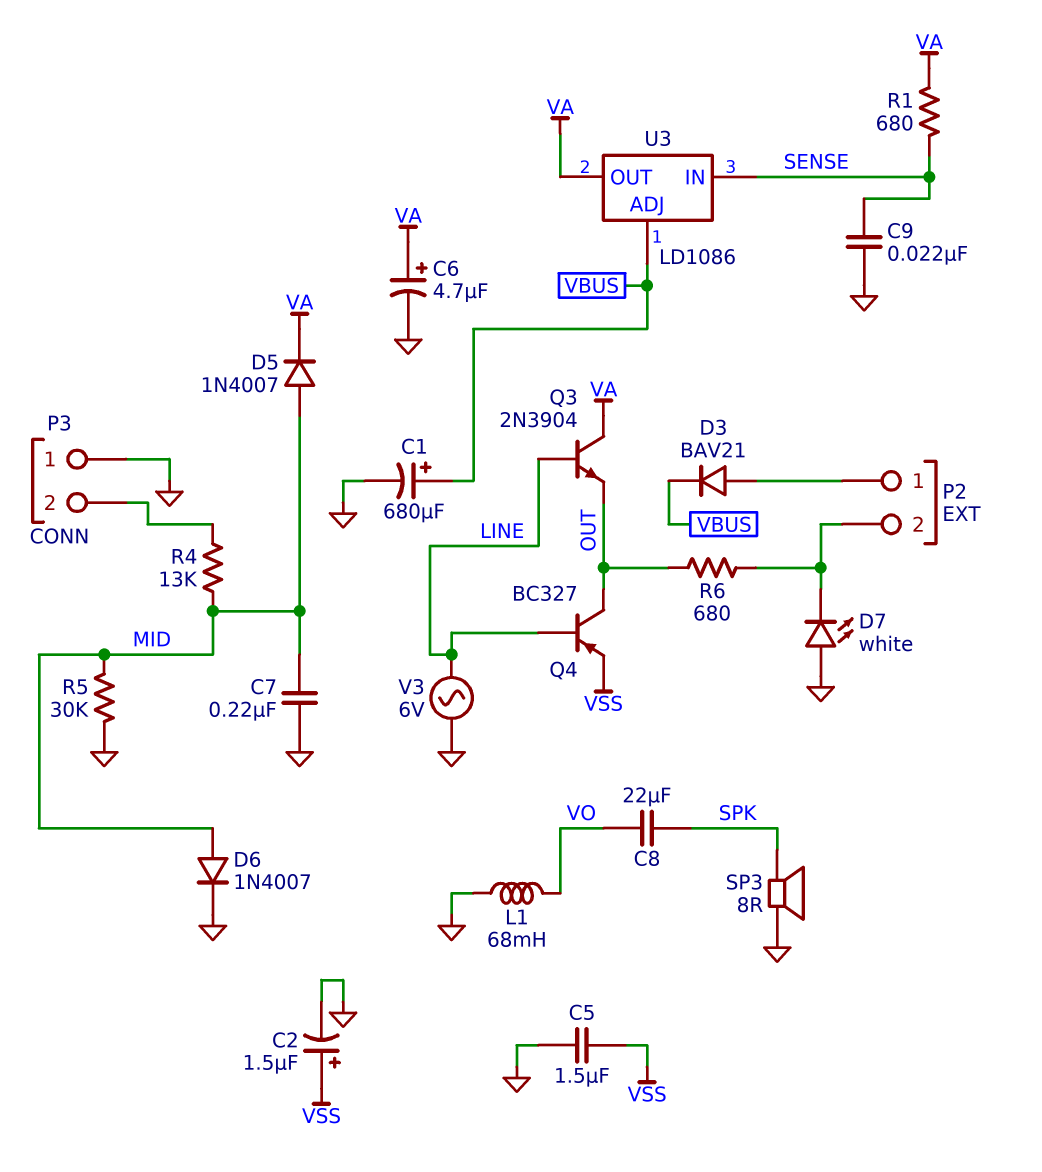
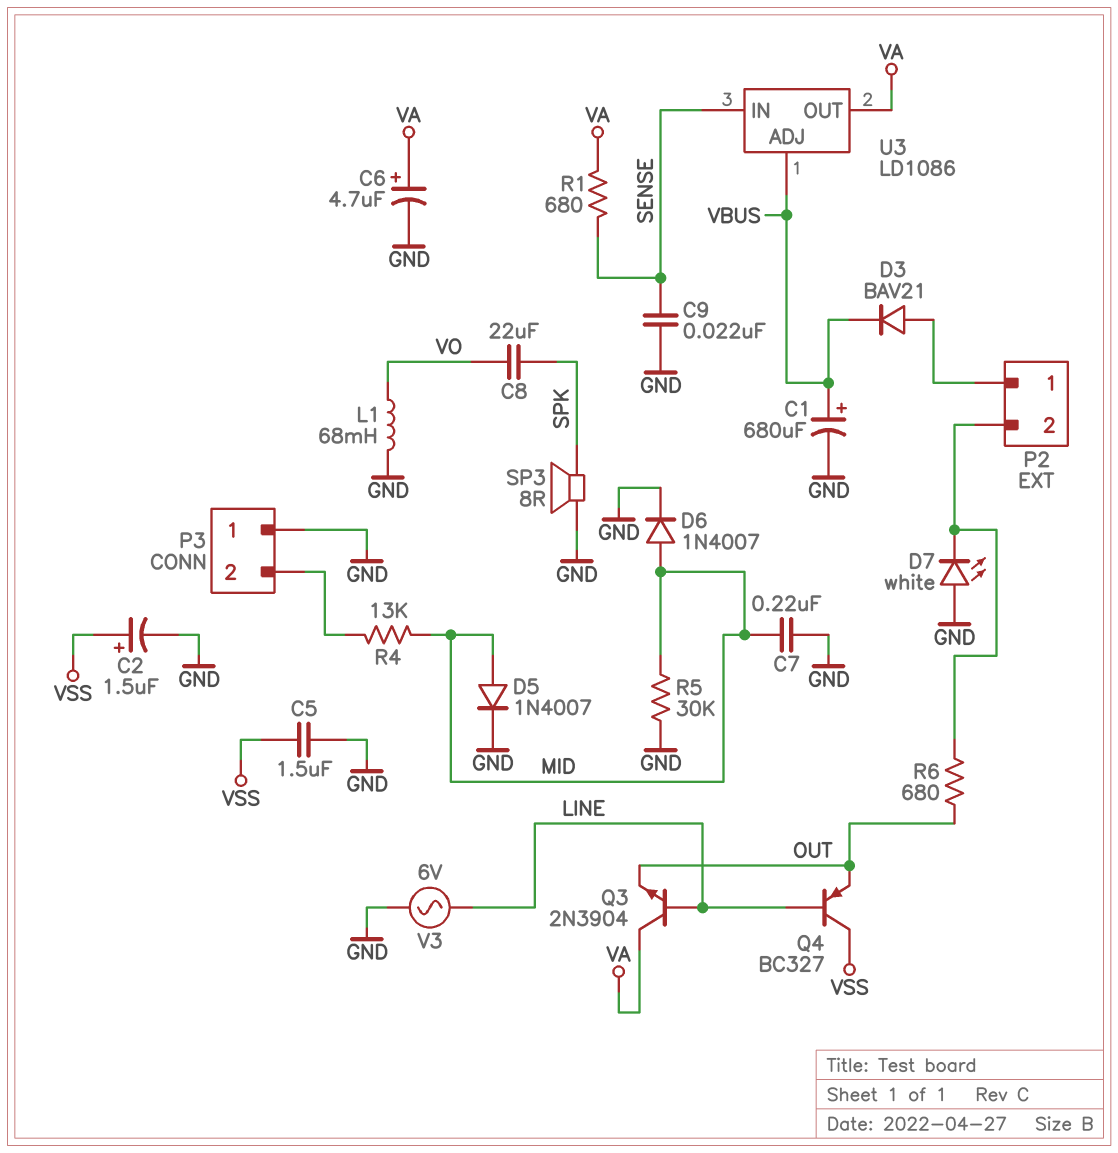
D5: diode 1N4007 (A MID, K VA) -> diode 1N4007 (A MID, K GND)
Q4: PNP BC327 (B LINE, C OUT, E VSS) -> PNP BC327 (B LINE, C VSS, E OUT)

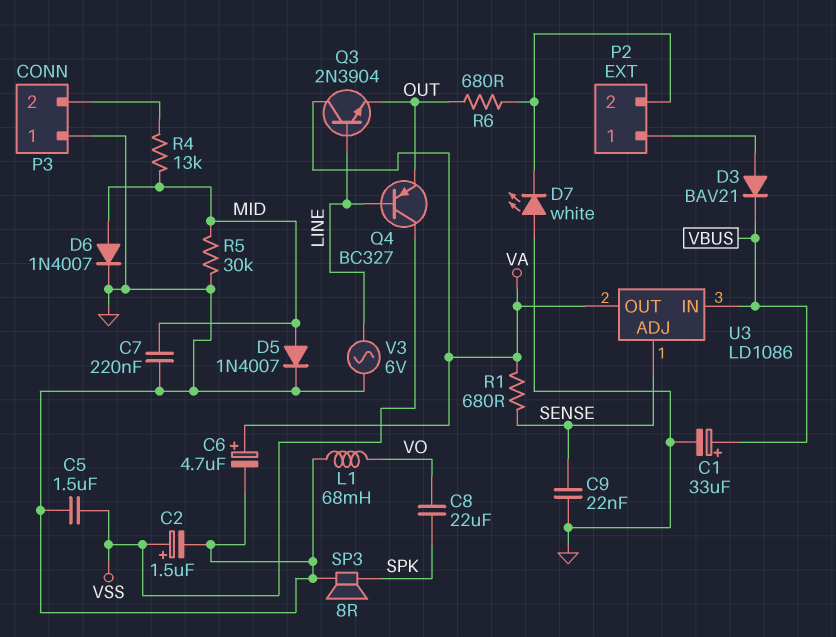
C1: 680uF (plus VBUS, minus GND) -> 33uF (plus VBUS, minus GND)
U3 pin ADJ: VBUS -> SENSE
U3 pin IN: SENSE -> VBUS

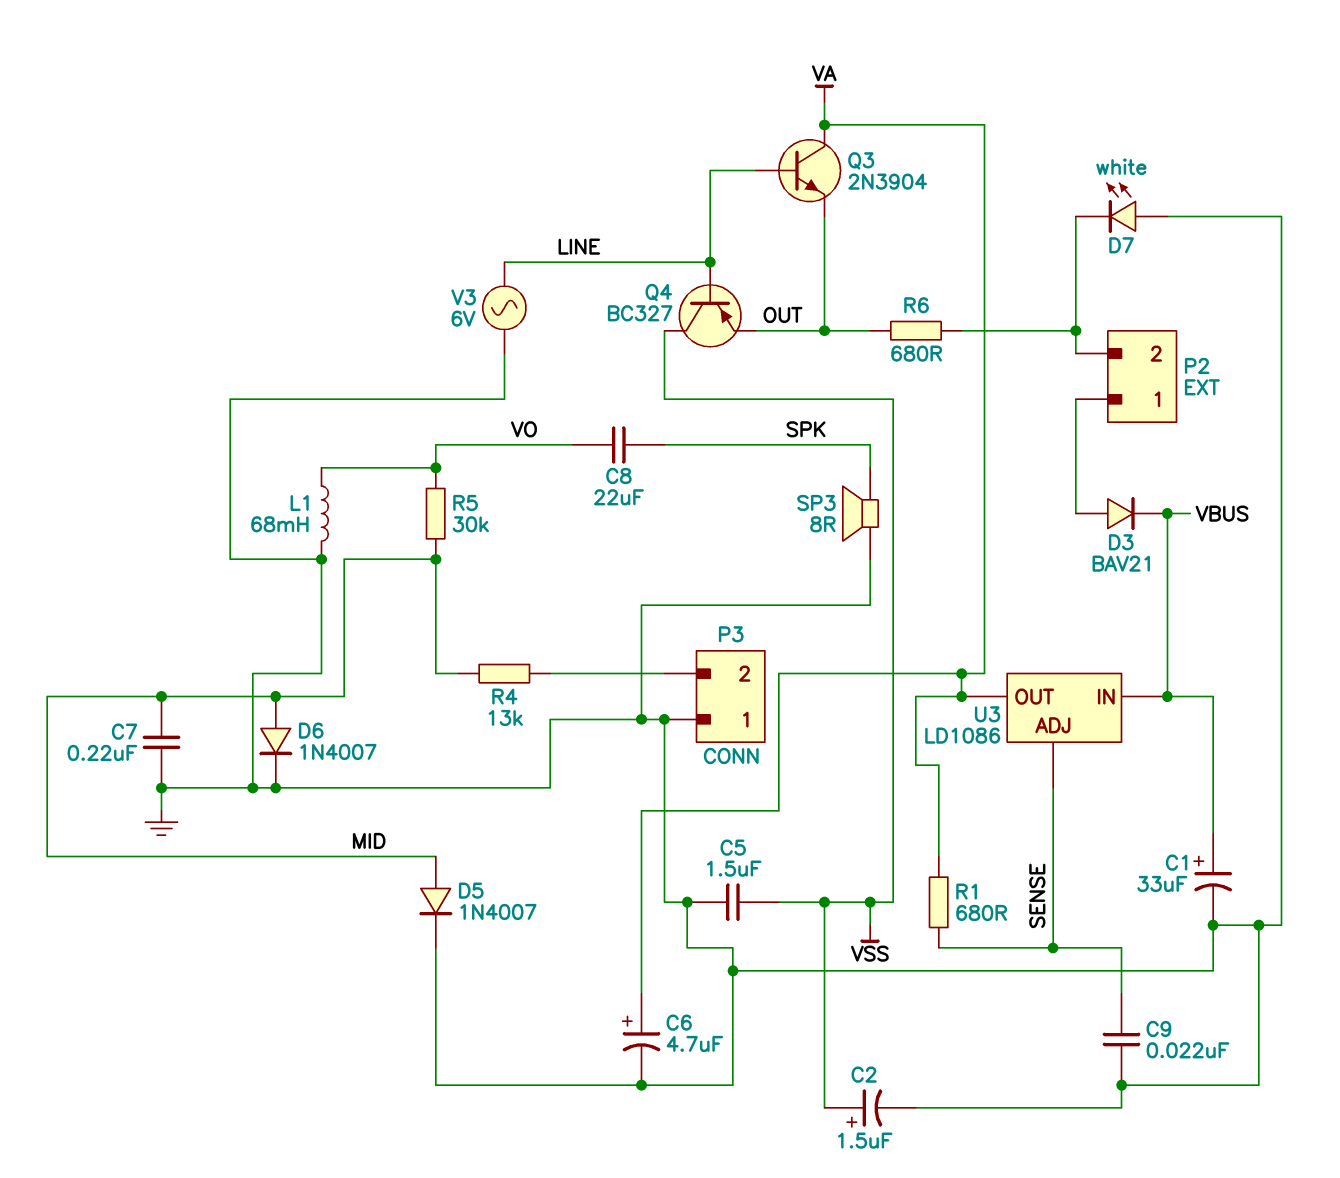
R5: 30k (GND, MID) -> 30k (MID, VO)

